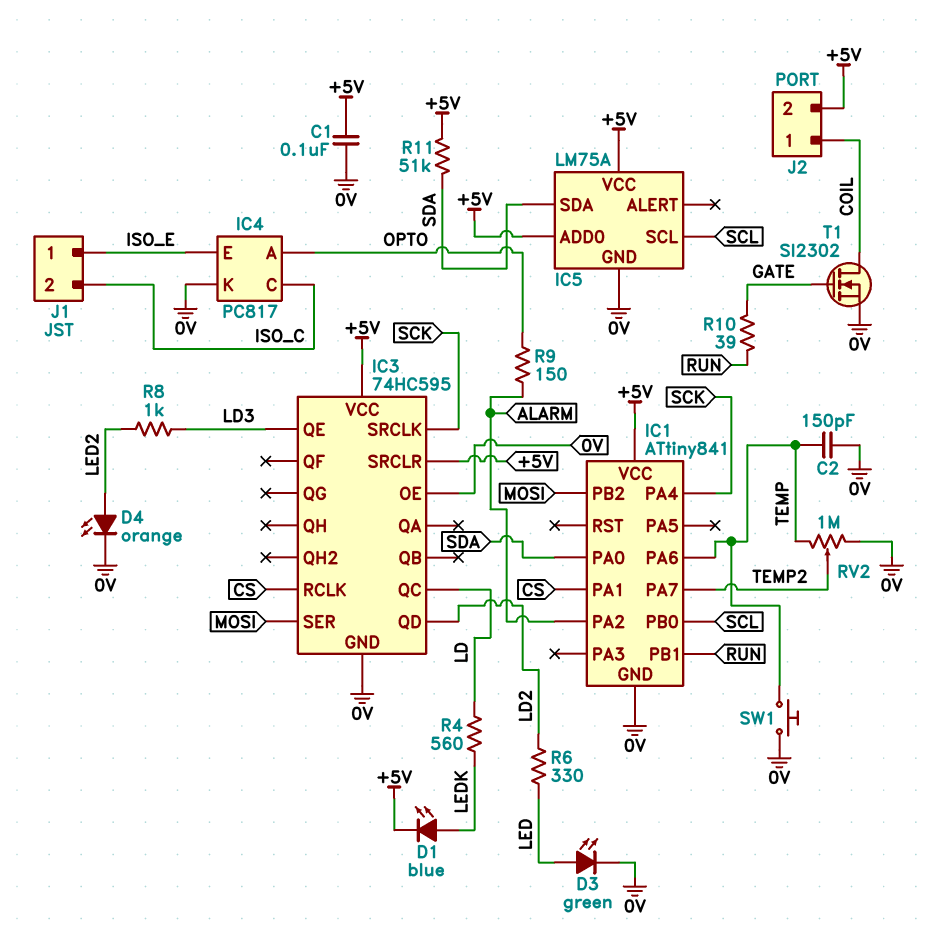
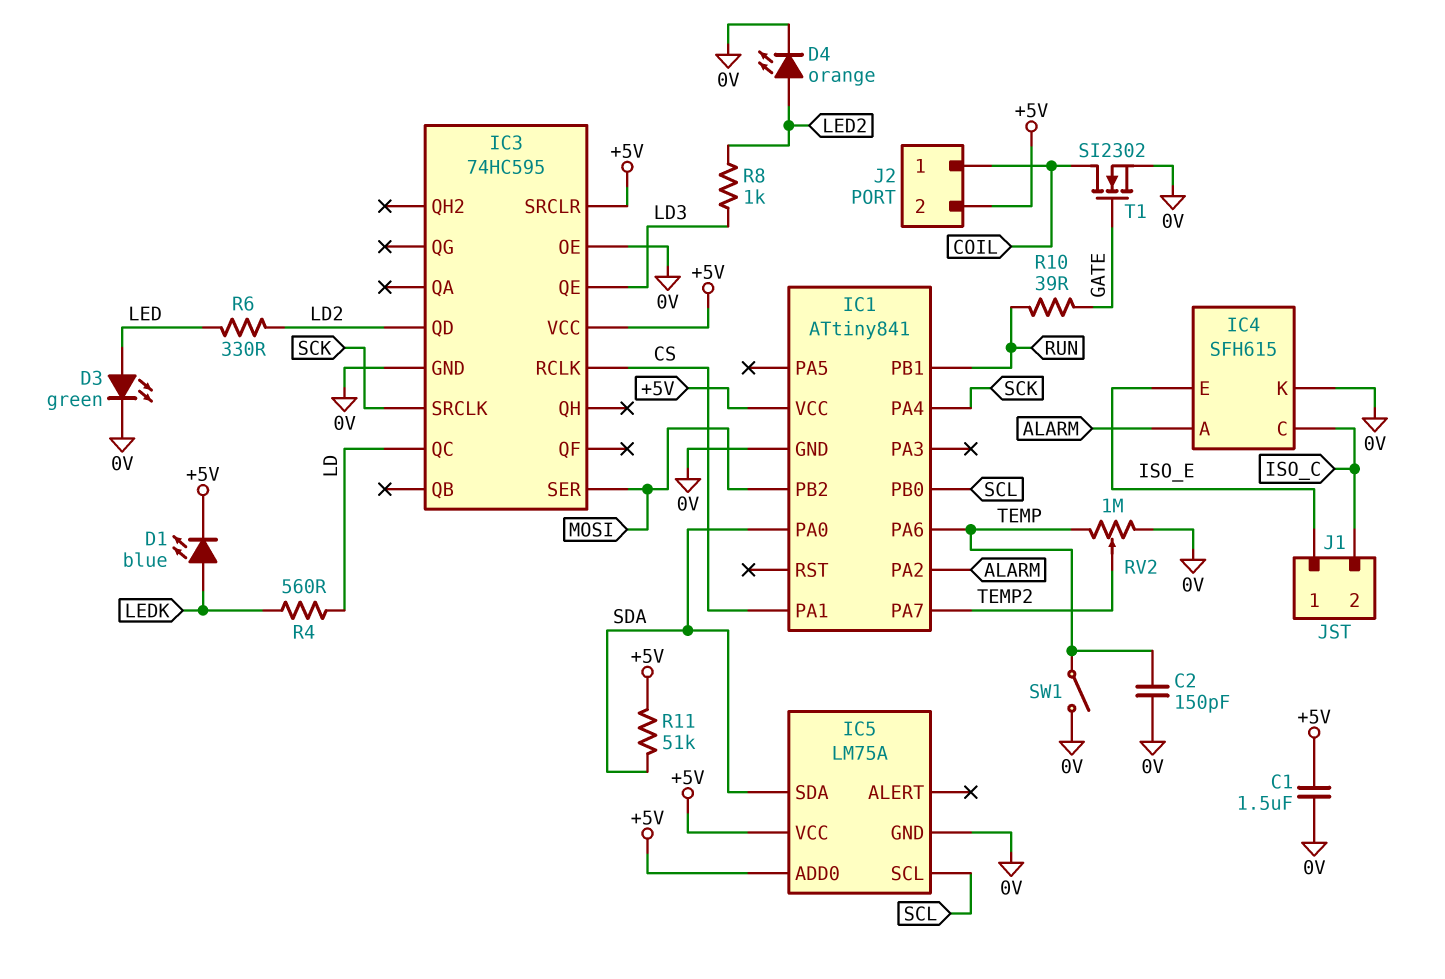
C1: 100nF (+5V, 0V) -> 1.5uF (+5V, 0V)
IC4: PC817 -> SFH615
IC4 pin A: OPTO -> ALARM
R9: 150 (ALARM, OPTO) -> none
SW1: button (0V, TEMP) -> switch (0V, TEMP)

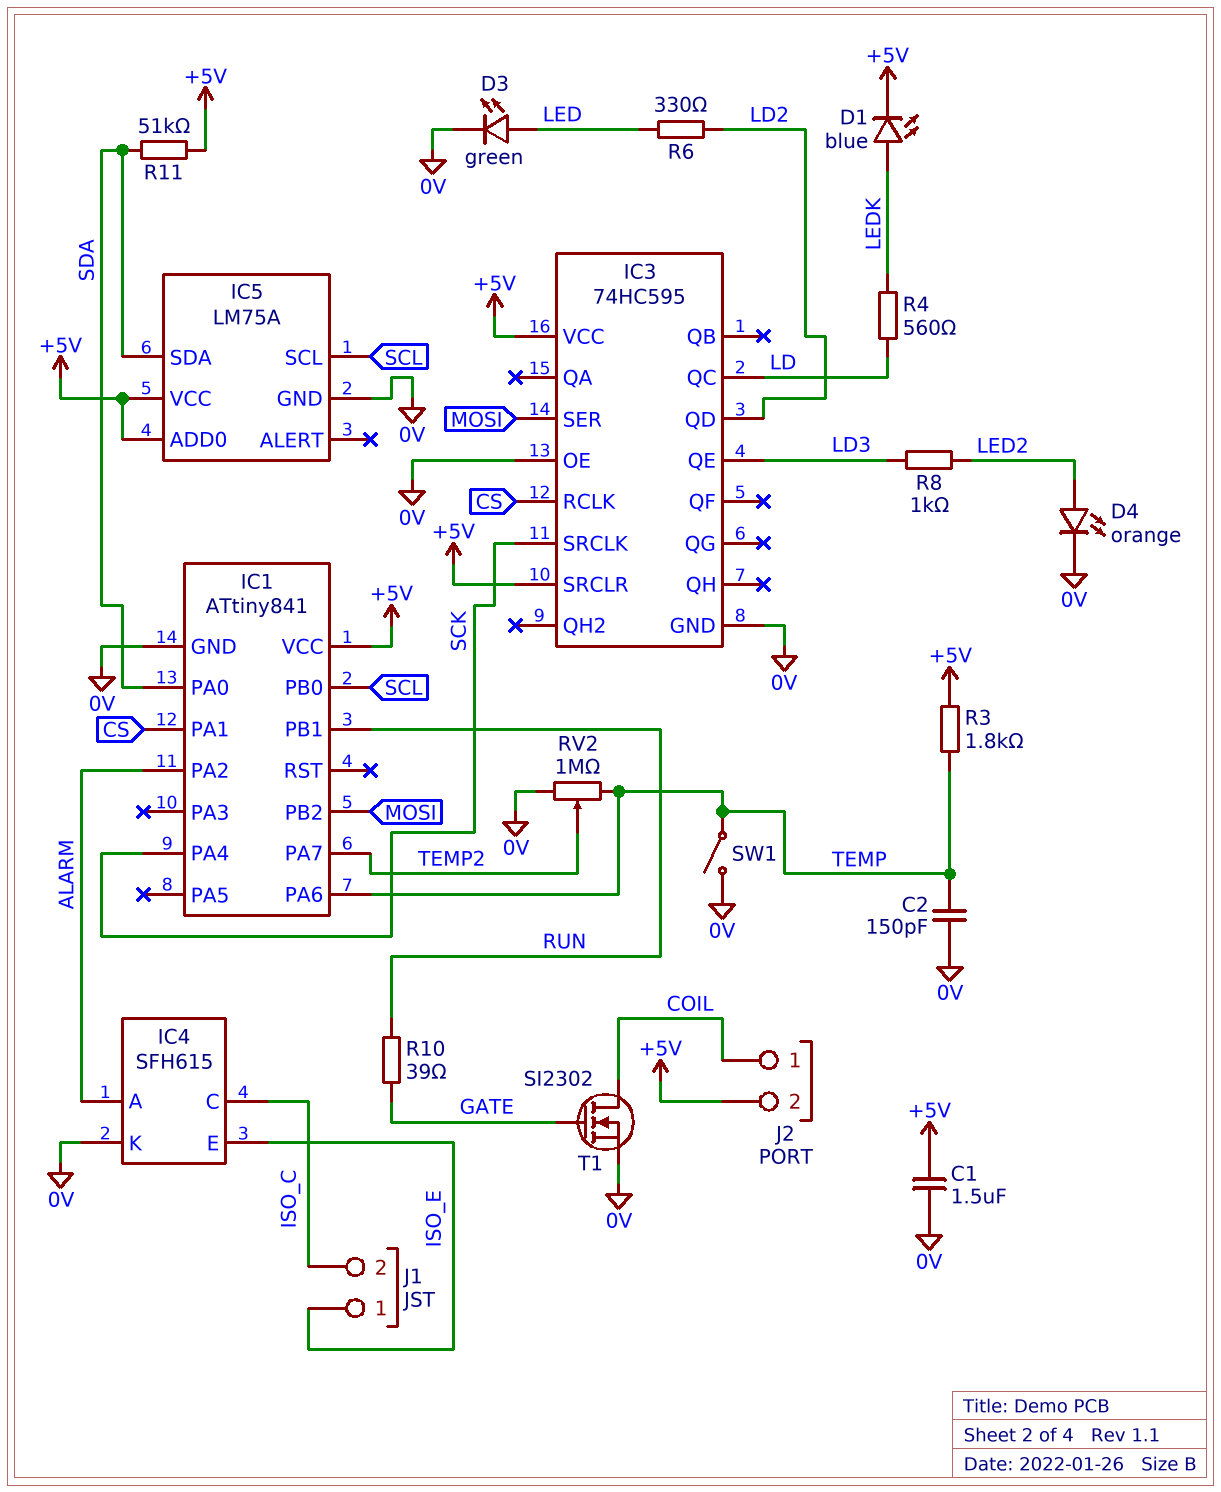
R3: none -> 1.8k (+5V, TEMP)

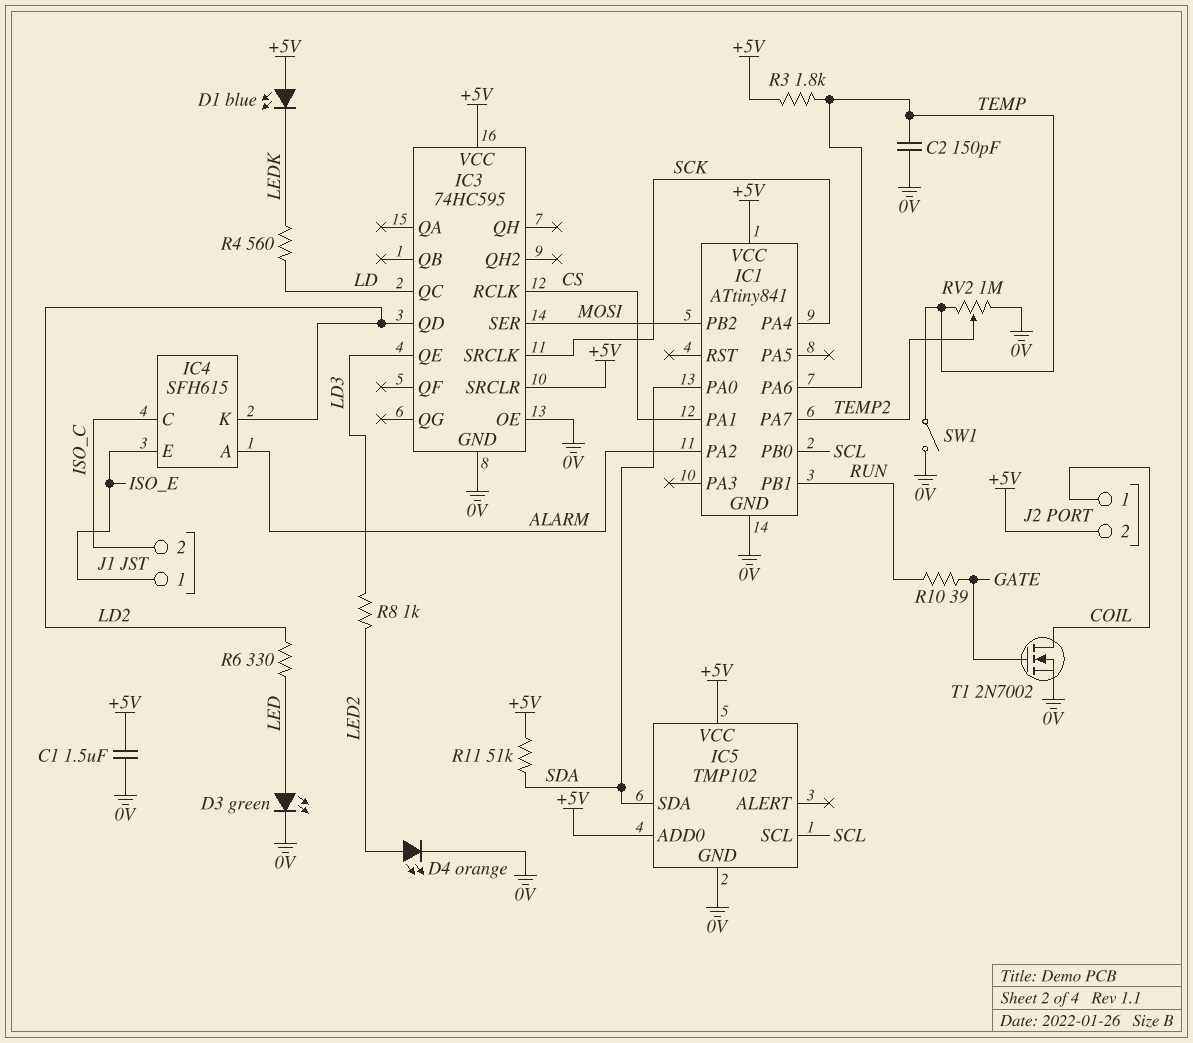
D1: LED blue (A LEDK, K +5V) -> LED blue (A +5V, K LEDK)
IC4 pin K: 0V -> LD2
IC5: LM75A -> TMP102
T1: NMOS SI2302 (G GATE, D COIL, S 0V) -> NMOS 2N7002 (G GATE, D COIL, S 0V)

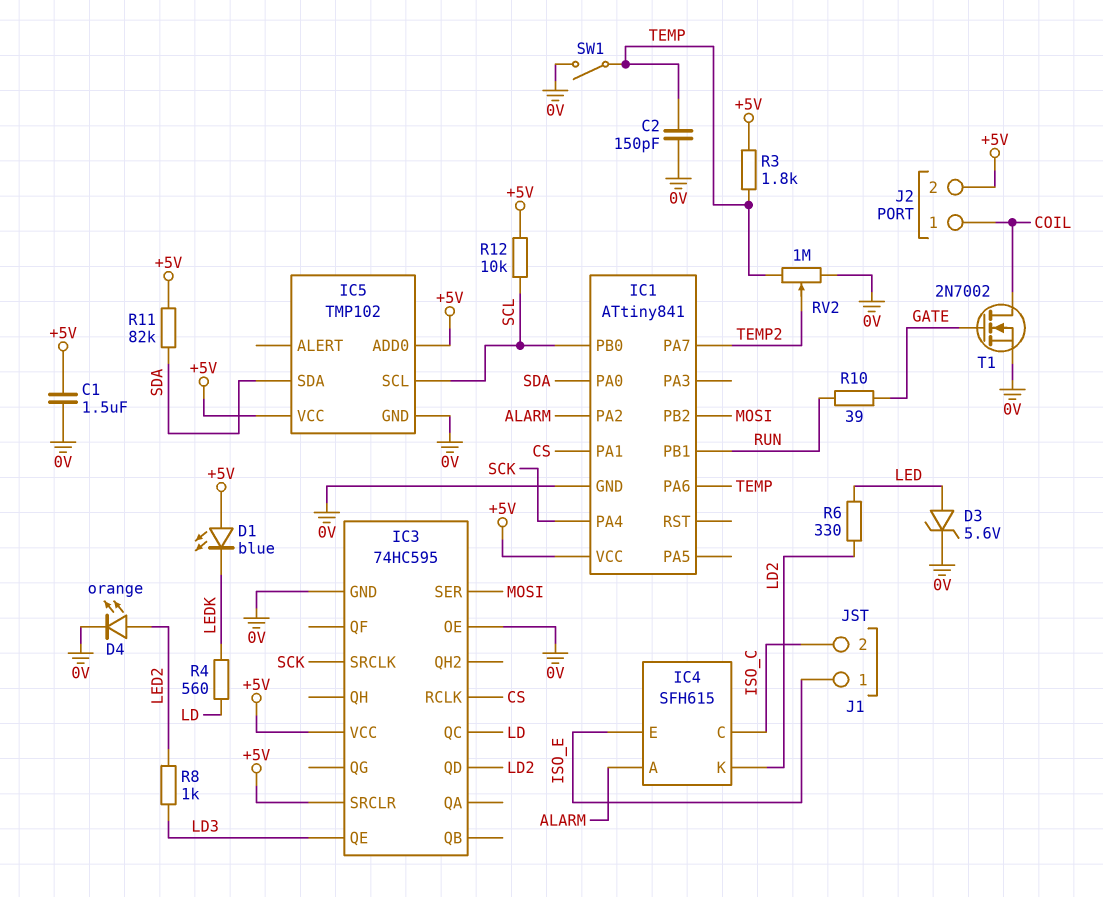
D3: LED green (A LED, K 0V) -> zener 5.6V (A LED, K 0V)
R11: 51k (+5V, SDA) -> 82k (+5V, SDA)
R12: none -> 10k (+5V, SCL)

